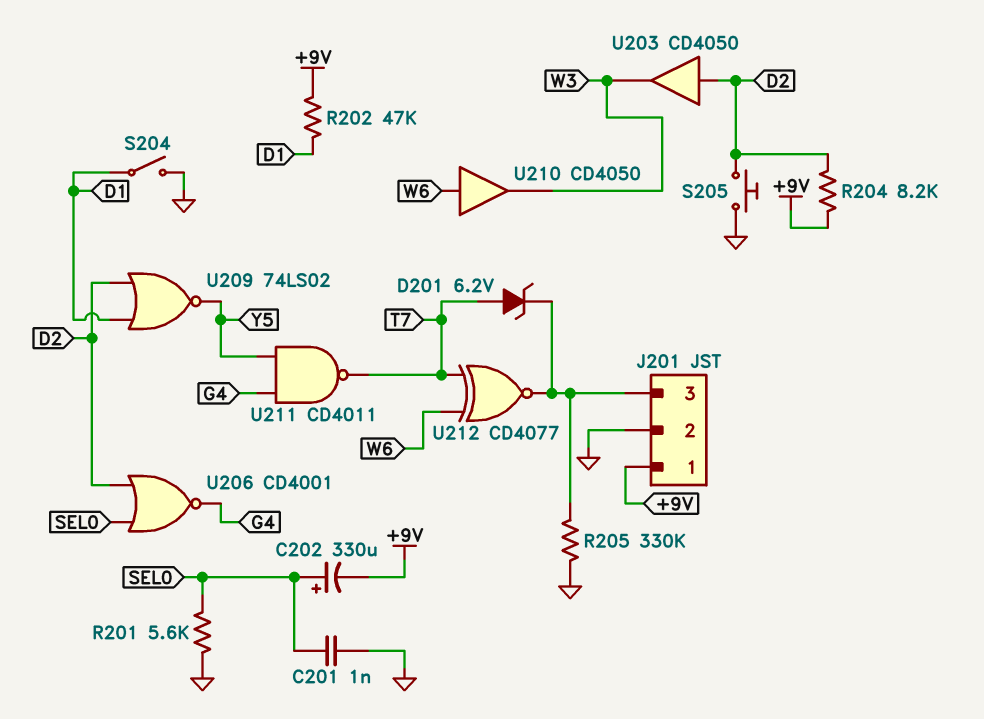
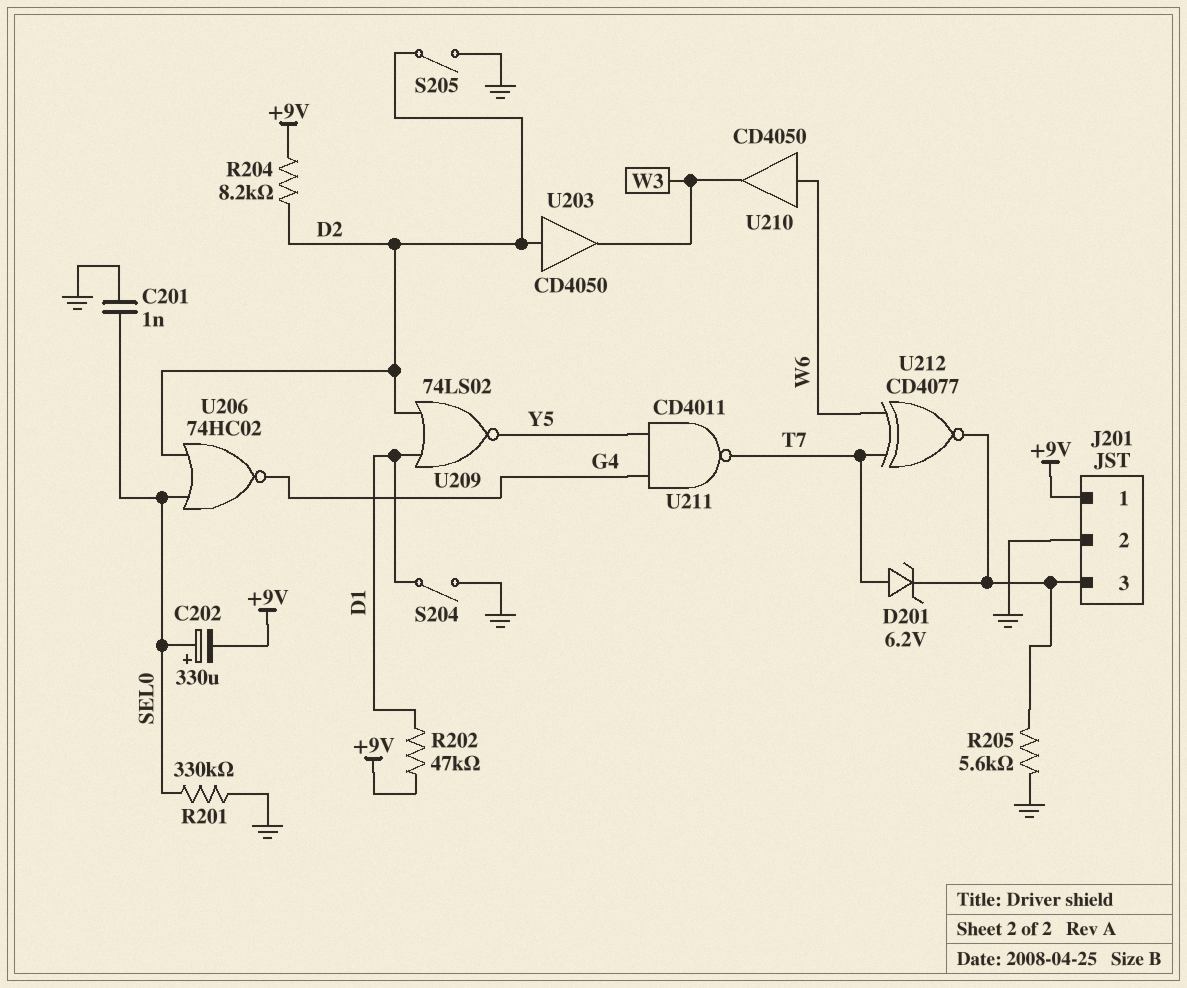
R201: 5.6k (GND, SEL0) -> 330k (GND, SEL0)
R205: 330k (GND, J201/3) -> 5.6k (GND, J201/3)
S205: button (D2, GND) -> switch (D2, GND)
U206: NOR CD4001 (in D2, in SEL0, out G4) -> NOR 74HC02 (in D2, in SEL0, out G4)

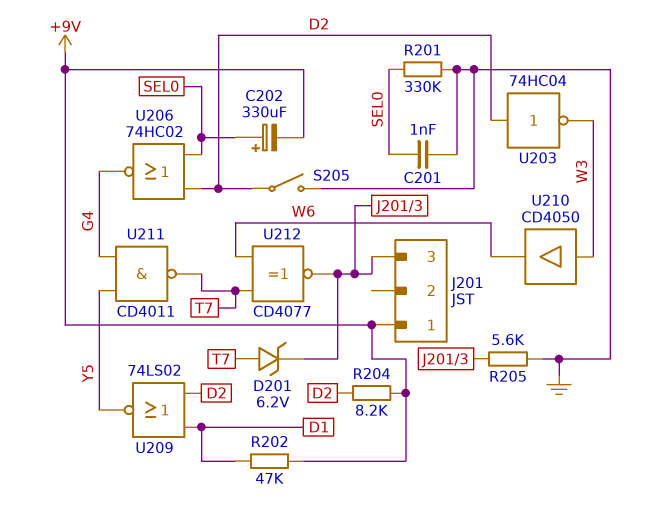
J201 pin 2: GND -> none
S204: switch (D1, GND) -> none
U203: buffer CD4050 (in D2, out W3) -> NOT 74HC04 (in D2, out W3)
U210: buffer CD4050 (in W6, out W3) -> buffer CD4050 (in W3, out W6)

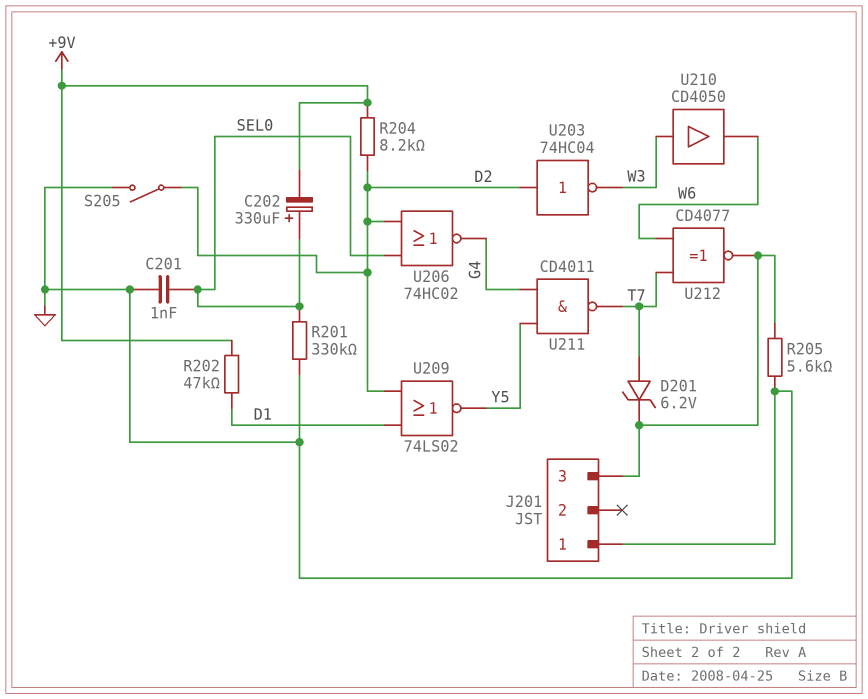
J201 pin 1: +9V -> GND

